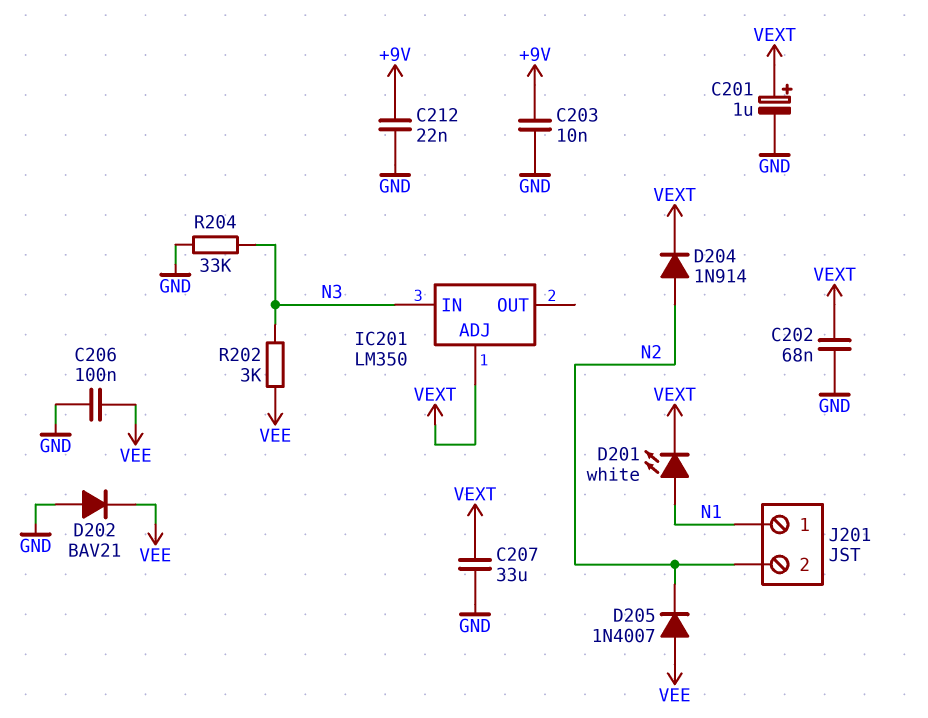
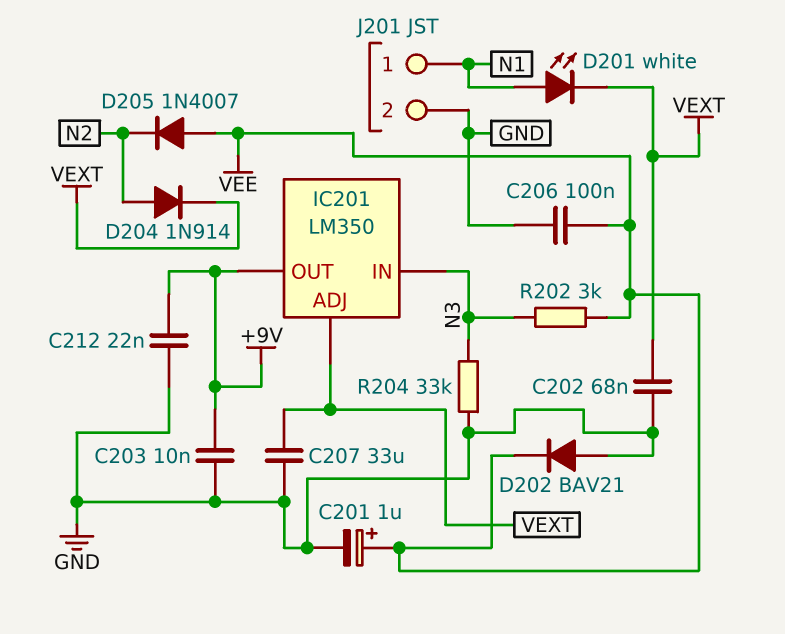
C201: 1uF (plus VEXT, minus GND) -> 1uF (plus VEE, minus GND)
IC201 pin OUT: none -> +9V
J201 pin 2: N2 -> GND

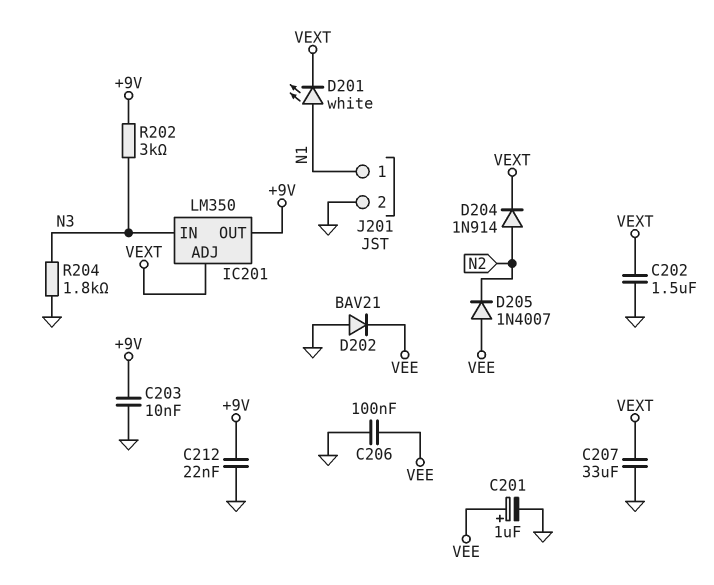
C202: 68nF (GND, VEXT) -> 1.5uF (GND, VEXT)
R202: 3k (N3, VEE) -> 3k (+9V, N3)
R204: 33k (GND, N3) -> 1.8k (GND, N3)

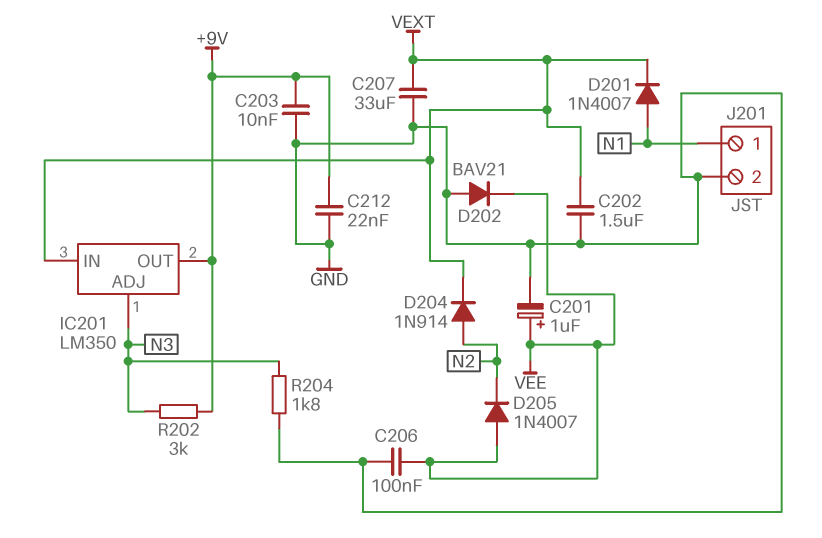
D201: LED white (A N1, K VEXT) -> diode 1N4007 (A N1, K VEXT)
IC201 pin ADJ: VEXT -> N3
IC201 pin IN: N3 -> VEXT

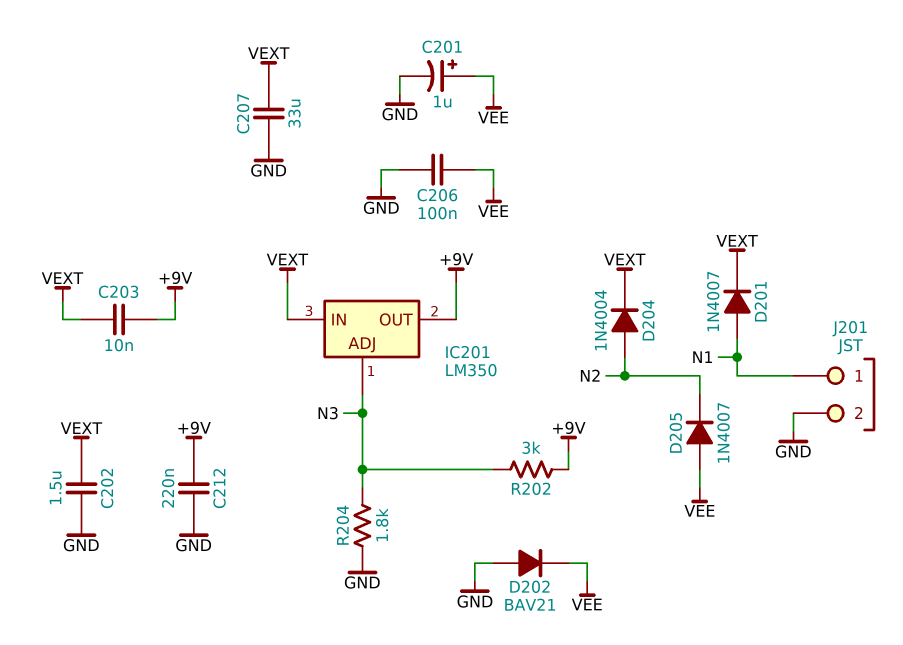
C203: 10nF (+9V, GND) -> 10nF (+9V, VEXT)
C212: 22nF (+9V, GND) -> 220nF (+9V, GND)
D204: diode 1N914 (A N2, K VEXT) -> diode 1N4004 (A N2, K VEXT)

